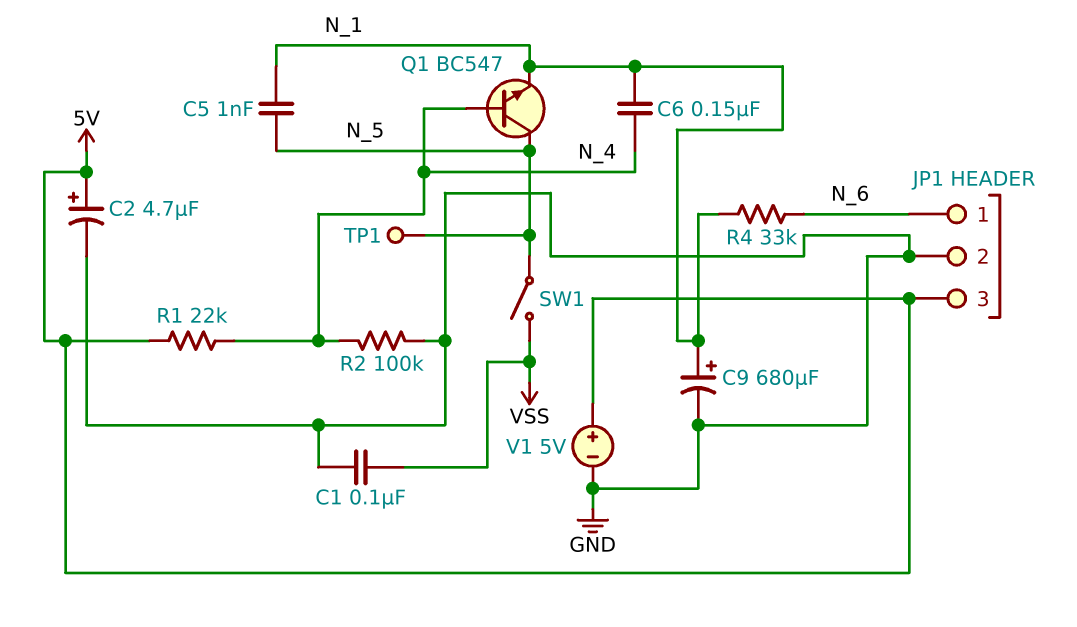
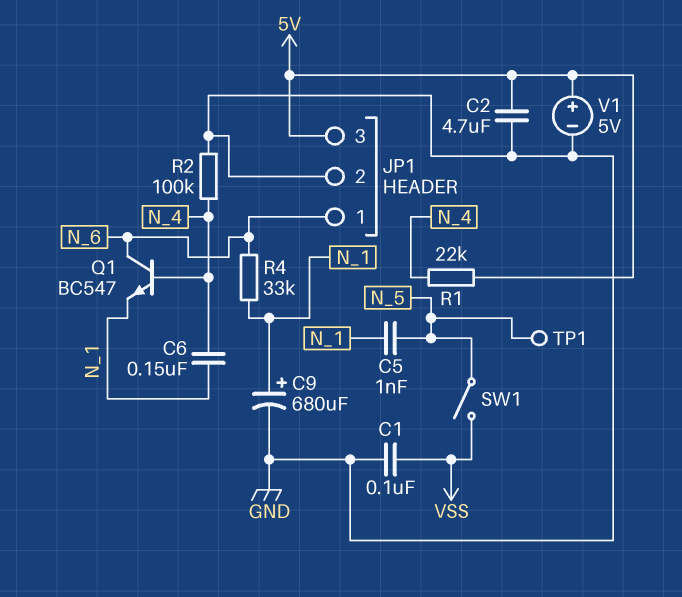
C2: 4.7uF (plus 5V, minus GND) -> 4.7uF (5V, GND)
Q1: NPN BC547 (B N_4, C N_5, E N_1) -> NPN BC547 (B N_4, C N_6, E N_1)

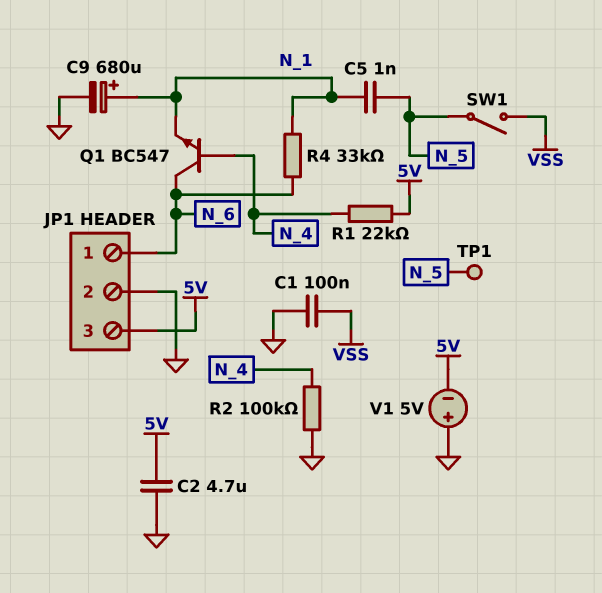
C6: 150nF (N_1, N_4) -> none
V1: 5V (plus 5V, minus GND) -> 5V (plus GND, minus 5V)

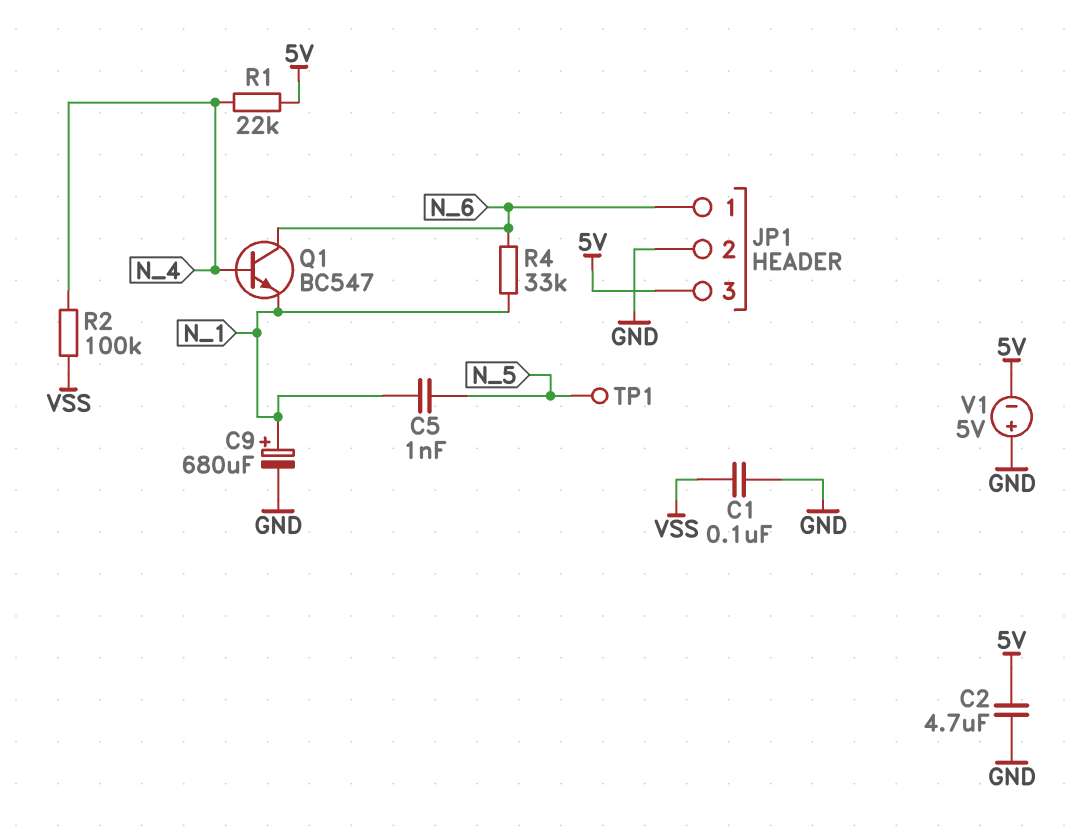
R2: 100k (GND, N_4) -> 100k (N_4, VSS)
SW1: switch (N_5, VSS) -> none

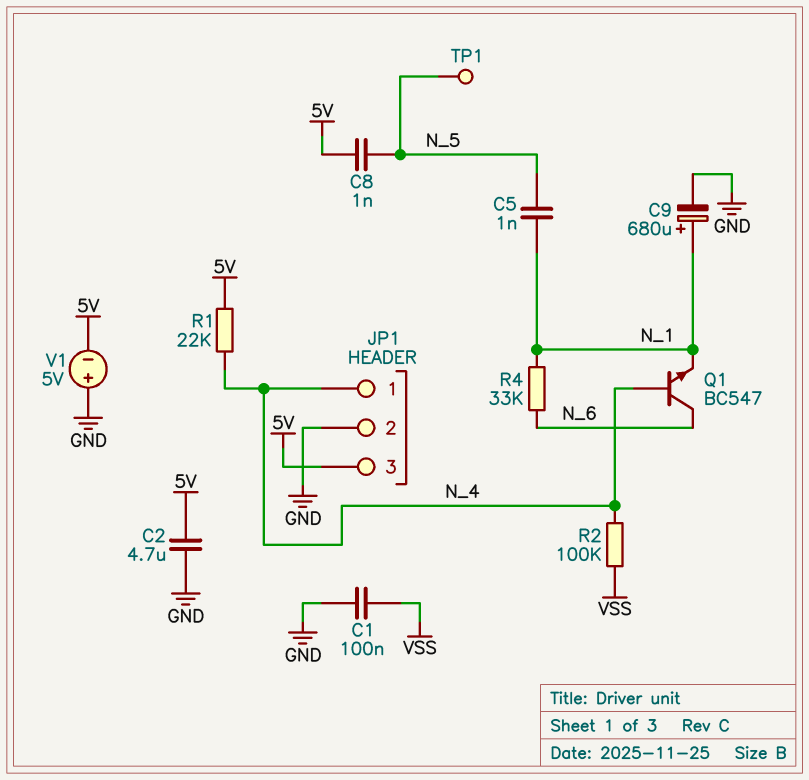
C8: none -> 1nF (5V, N_5)
JP1 pin 1: N_6 -> N_4

